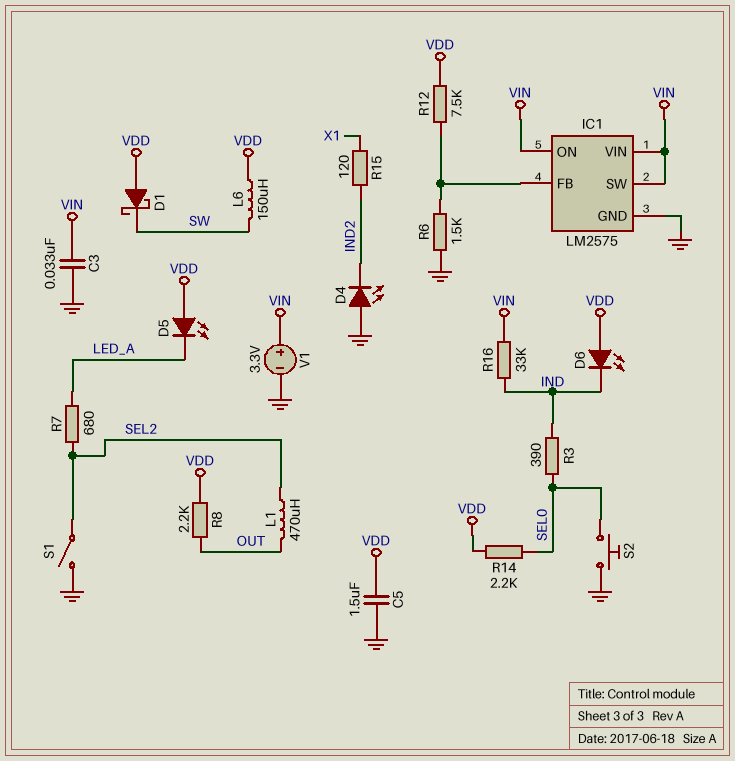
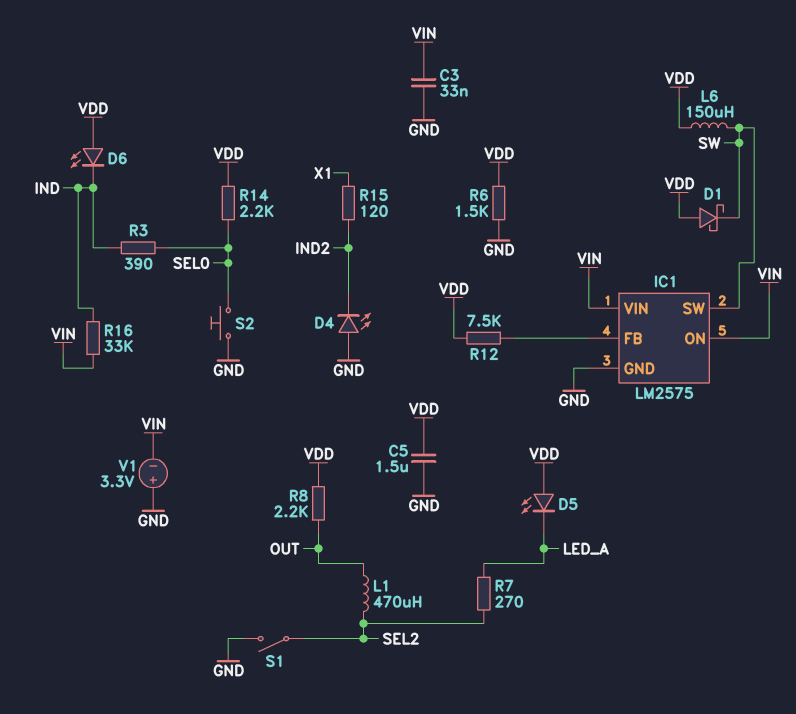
IC1 pin SW: VIN -> SW
R6: 1.5k (GND, IC1/FB) -> 1.5k (GND, VDD)
R7: 680 (LED_A, SEL2) -> 270 (LED_A, SEL2)
V1: 3.3V (plus VIN, minus GND) -> 3.3V (plus GND, minus VIN)

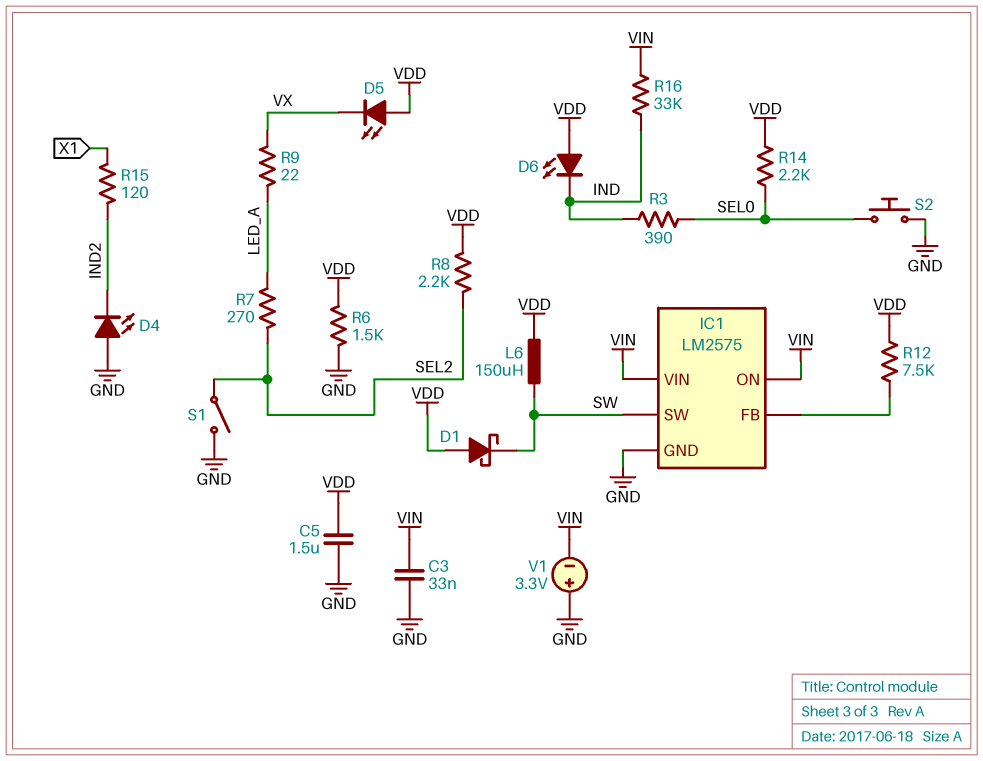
D5: LED (A VDD, K LED_A) -> LED (A VDD, K VX)
L1: 470uH (OUT, SEL2) -> none
R8: 2.2k (OUT, VDD) -> 2.2k (SEL2, VDD)
R9: none -> 22 (LED_A, VX)

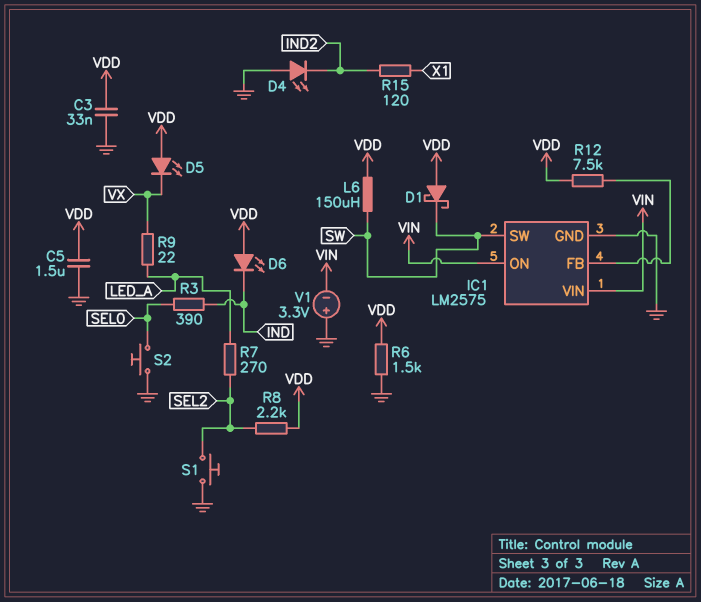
C3: 33nF (GND, VIN) -> 33nF (GND, VDD)
R14: 2.2k (SEL0, VDD) -> none
R16: 33k (IND, VIN) -> none
S1: switch (GND, SEL2) -> button (GND, SEL2)

